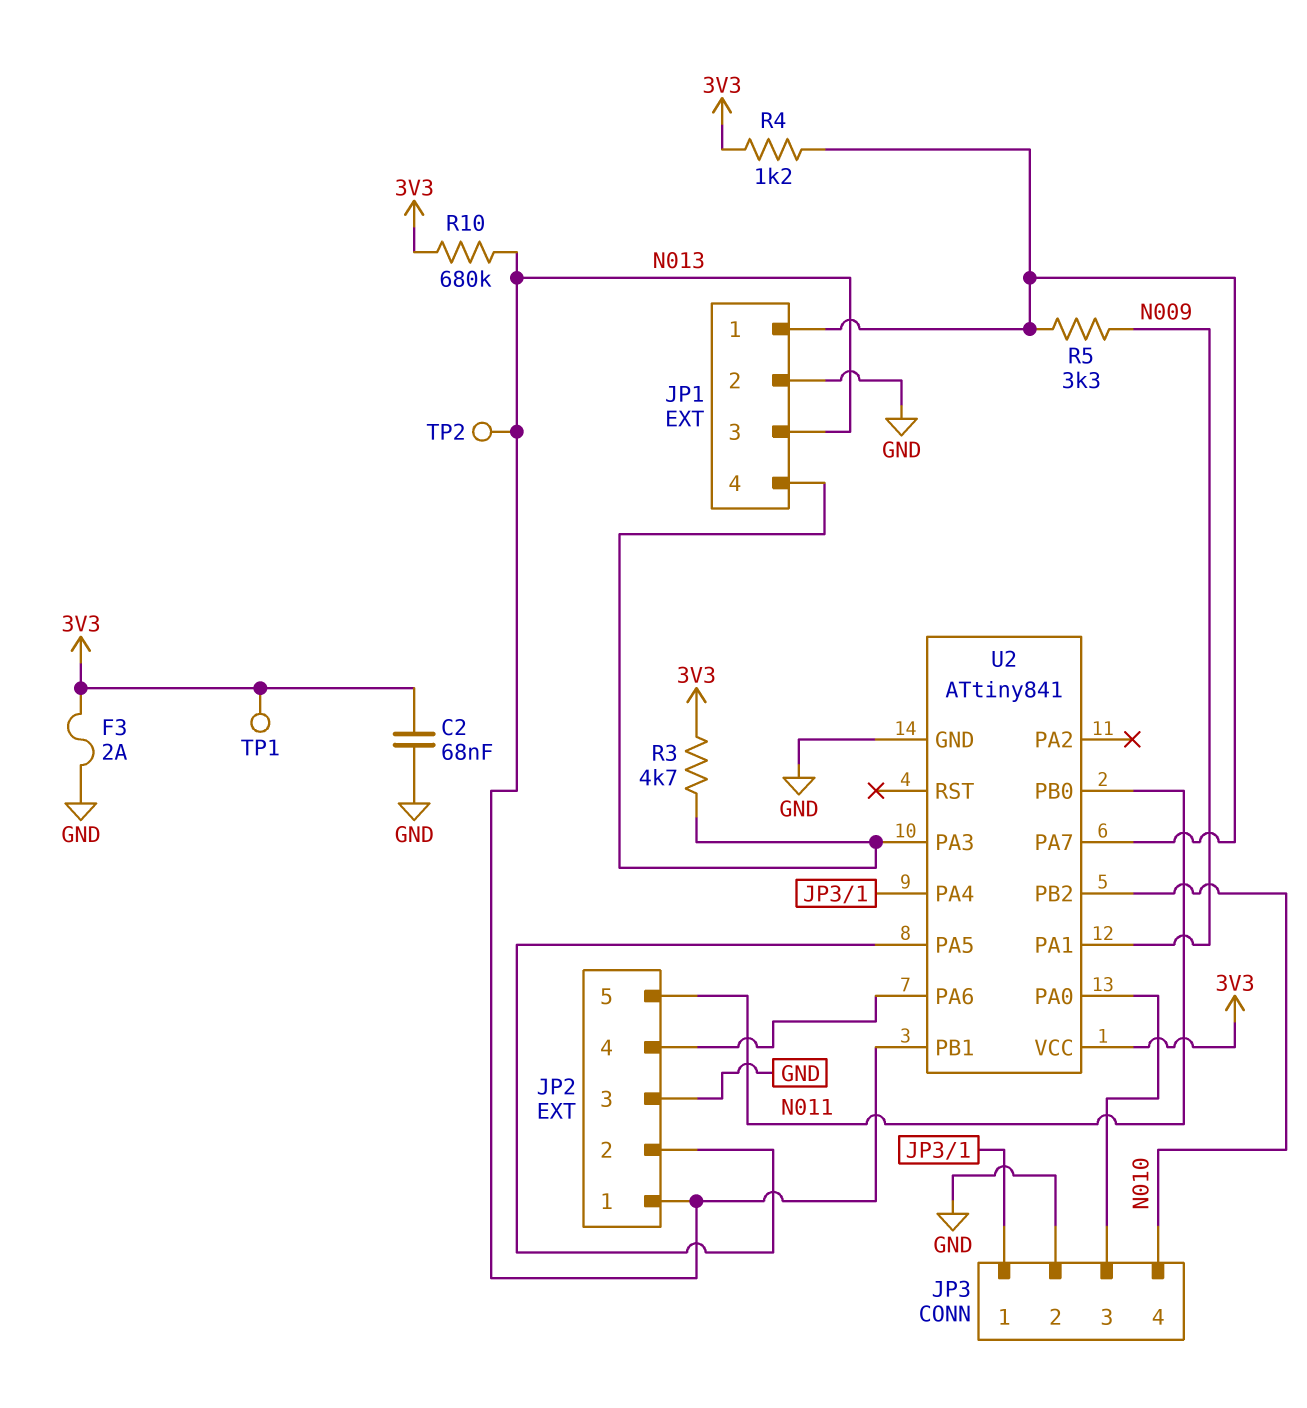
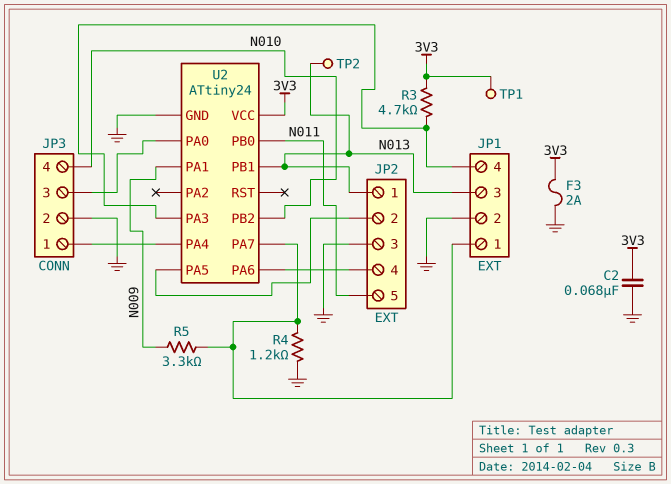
R4: 1.2k (3V3, JP1/1) -> 1.2k (GND, JP1/1)
R10: 680k (3V3, N013) -> none
U2: ATtiny841 -> ATtiny24

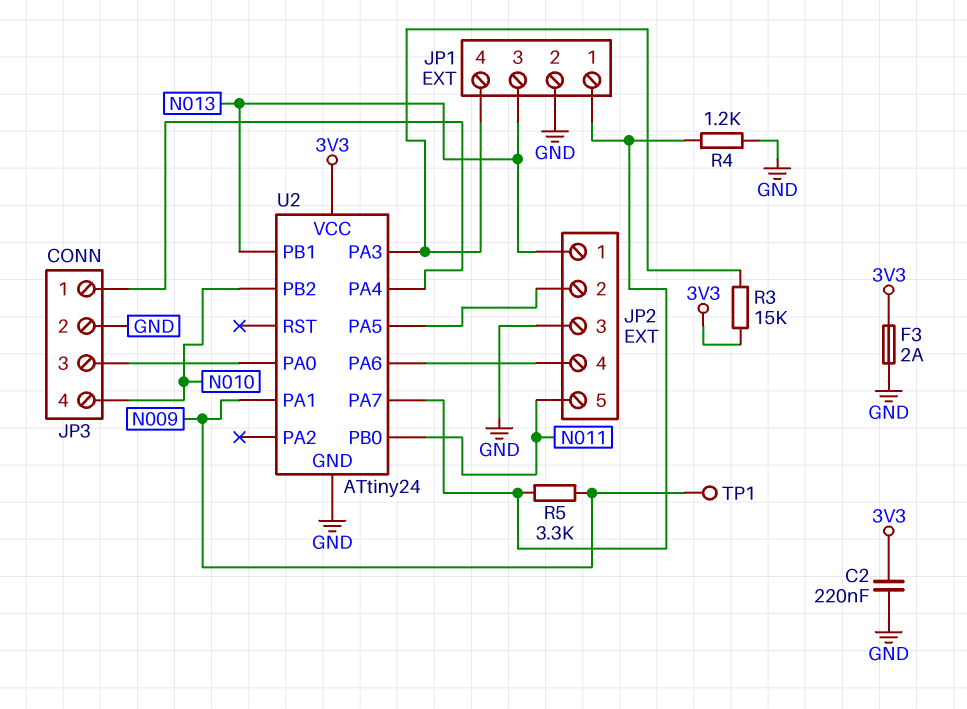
C2: 68nF (3V3, GND) -> 220nF (3V3, GND)
R3: 4.7k (3V3, JP1/4) -> 15k (3V3, JP1/4)
TP1: test point (3V3) -> test point (N009)
TP2: test point (N013) -> none

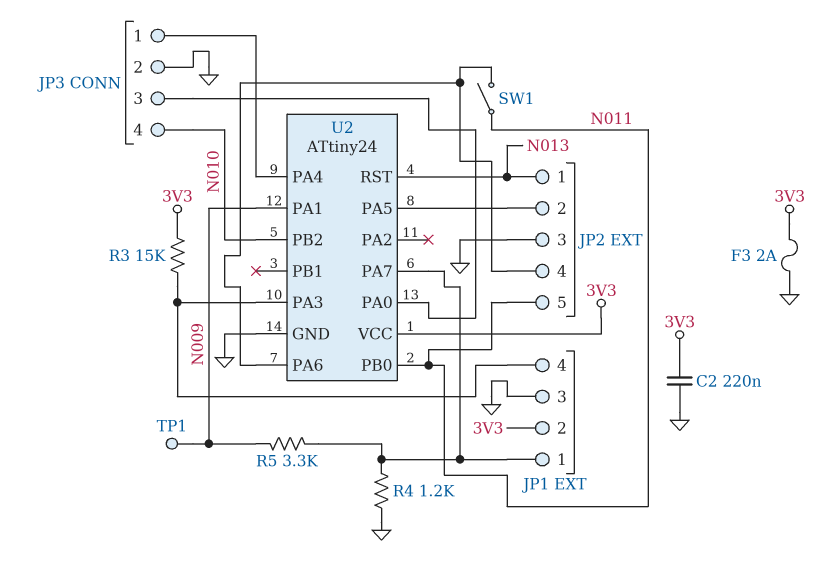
JP1 pin 2: GND -> 3V3
JP1 pin 3: N013 -> GND
SW1: none -> switch (JP2/4, N011)
U2 pin PB1: N013 -> none
U2 pin RST: none -> N013

